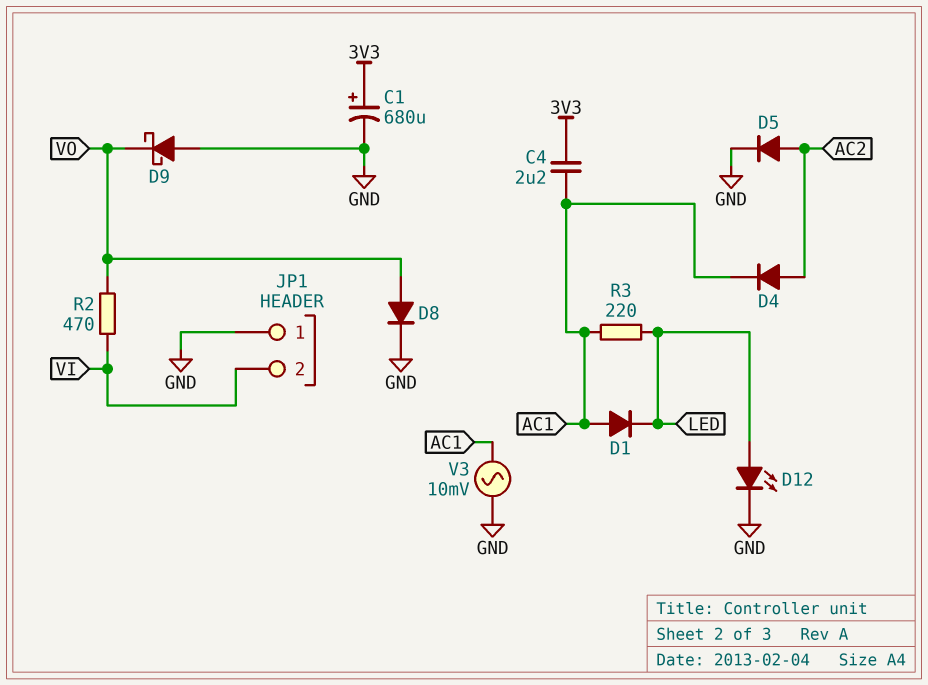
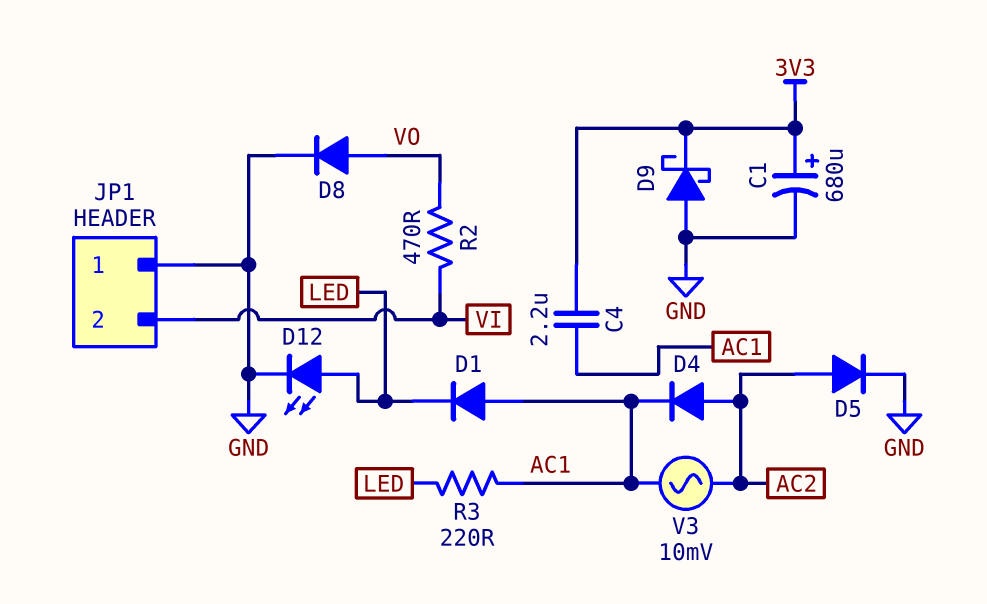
D9: schottky (A GND, K VO) -> schottky (A GND, K 3V3)
V3: AC 10mV (AC1, GND) -> AC 10mV (AC1, AC2)

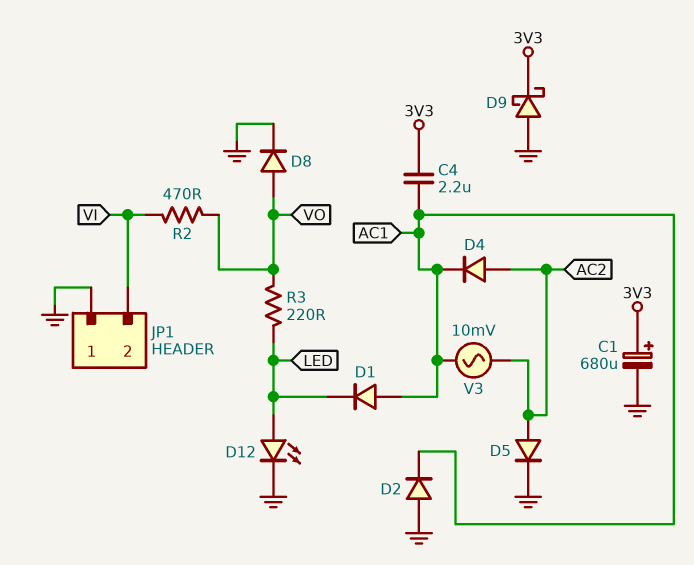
D2: none -> diode (A GND, K AC1)
R3: 220 (AC1, LED) -> 220 (LED, VO)

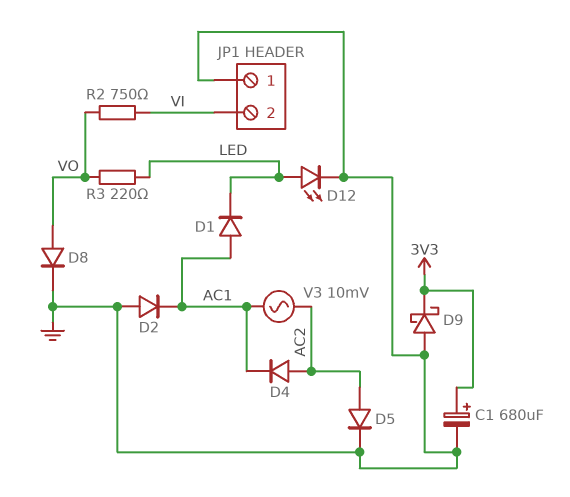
C4: 2.2uF (3V3, AC1) -> none
R2: 470 (VI, VO) -> 750 (VI, VO)

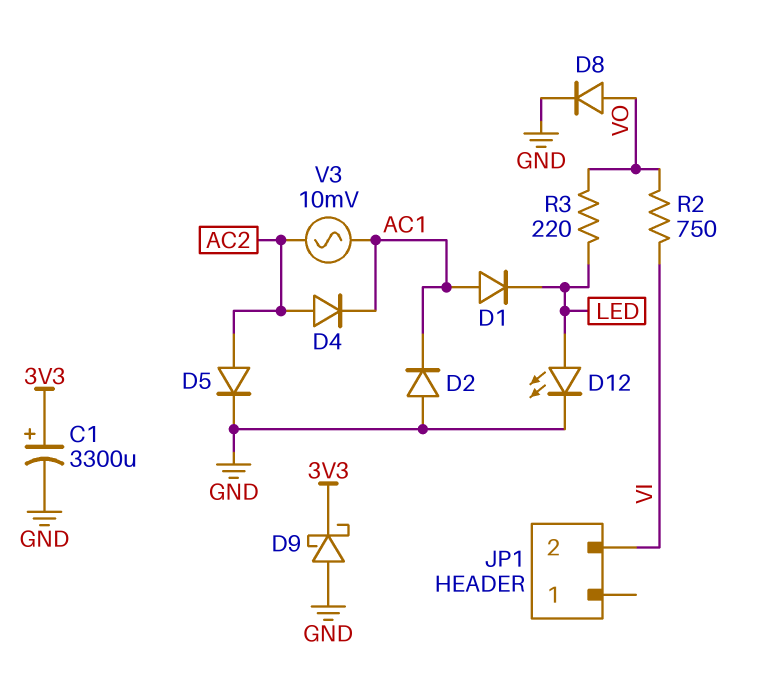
C1: 680uF (plus 3V3, minus GND) -> 3300uF (plus 3V3, minus GND)
JP1 pin 1: GND -> none

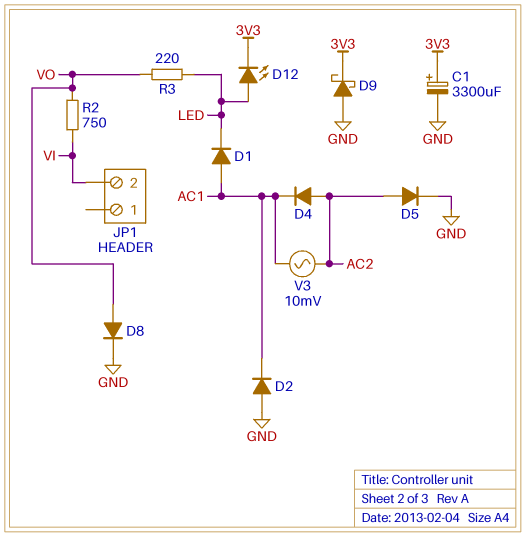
D12: LED (A LED, K GND) -> LED (A LED, K 3V3)

